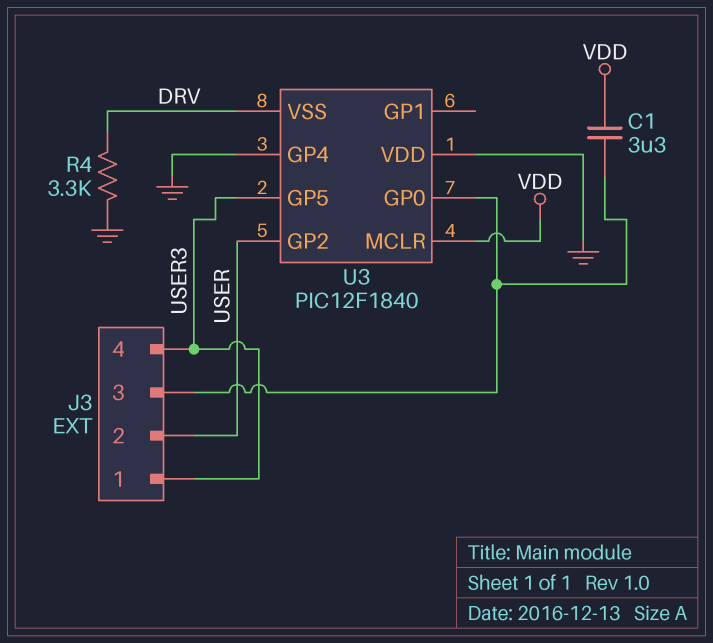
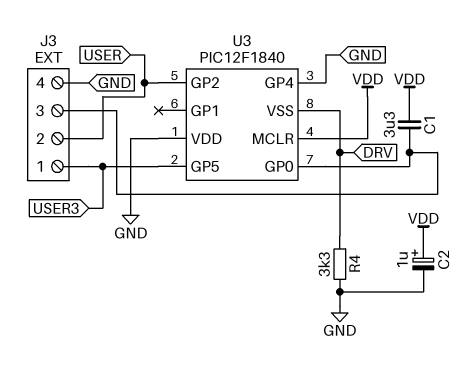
C2: none -> 1uF (plus VDD, minus GND)
J3 pin 4: USER3 -> GND

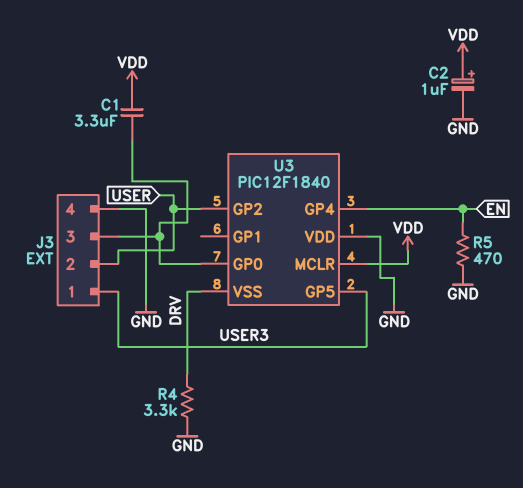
R5: none -> 470 (EN, GND)
U3 pin GP4: GND -> EN

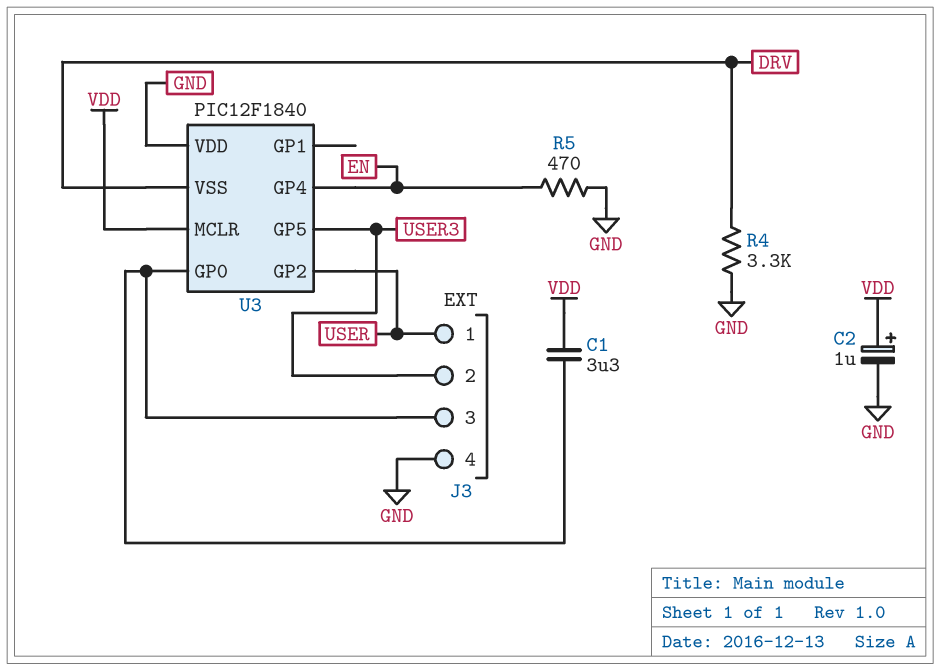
J3 pin 1: USER3 -> USER
J3 pin 2: USER -> USER3

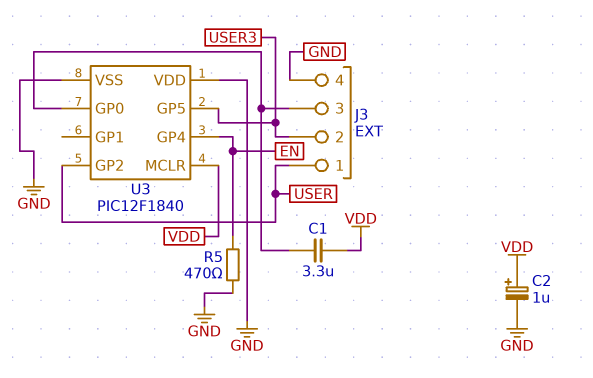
R4: 3.3k (DRV, GND) -> none
U3 pin VSS: DRV -> GND

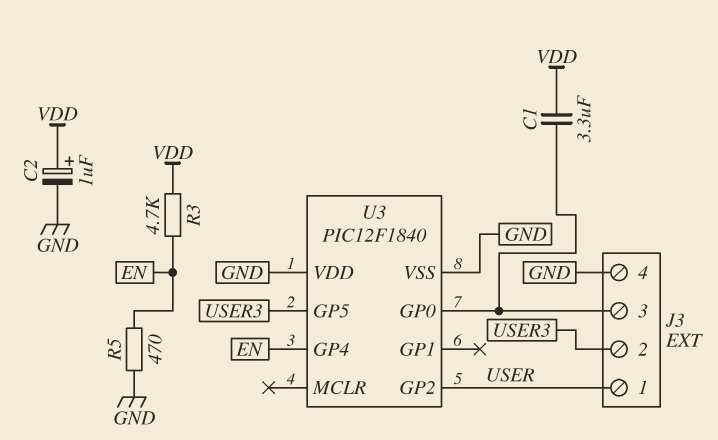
R3: none -> 4.7k (EN, VDD)
U3 pin MCLR: VDD -> none

